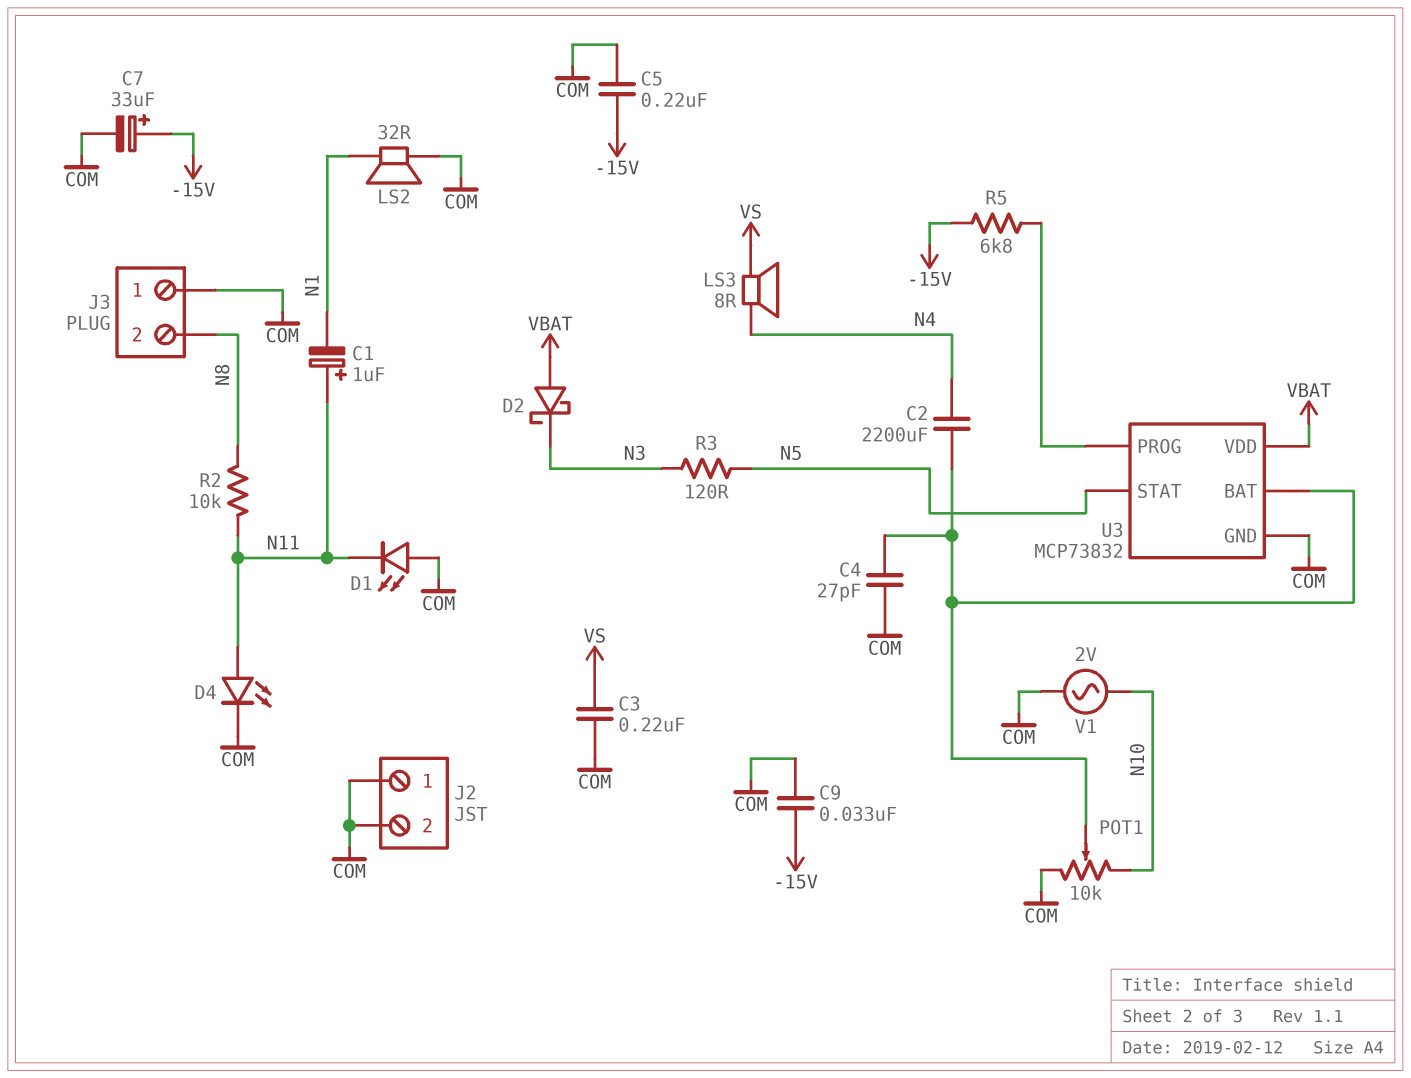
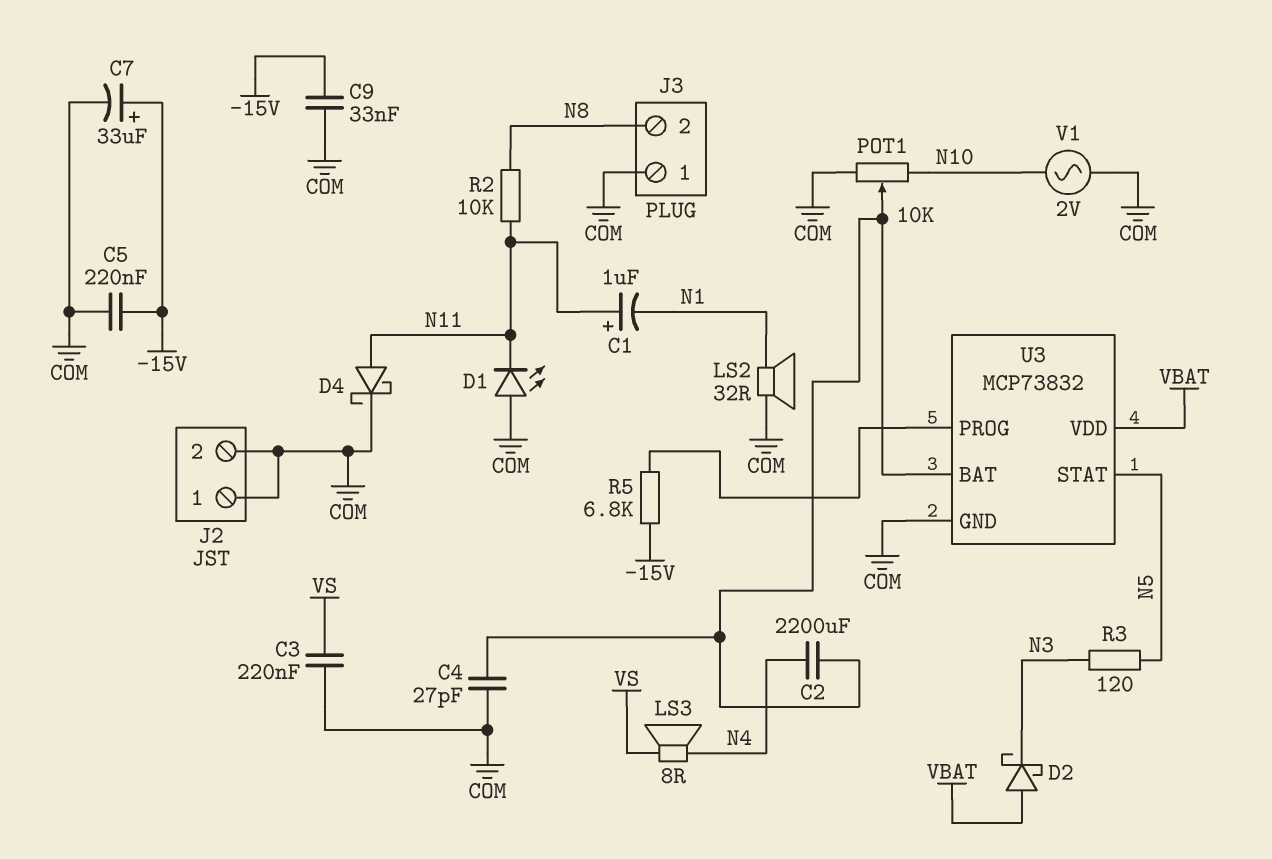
D4: LED (A N11, K COM) -> schottky (A N11, K COM)

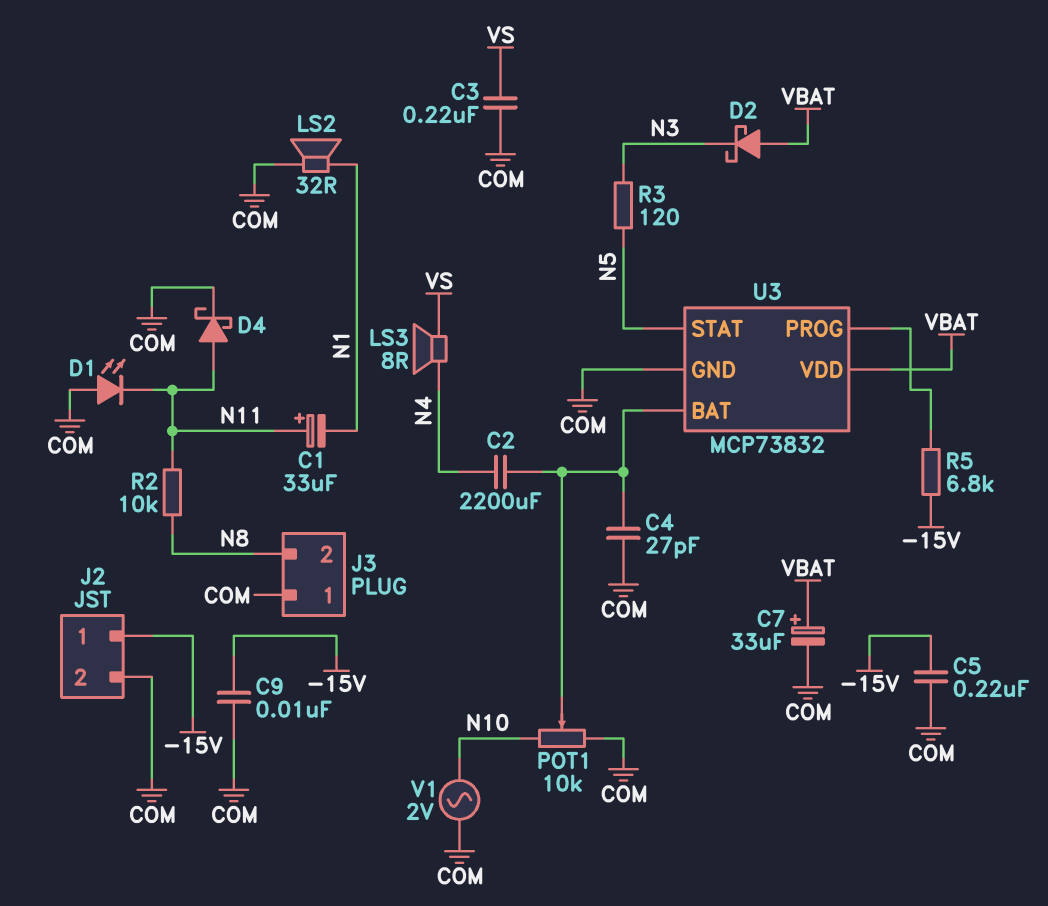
C1: 1uF (plus N11, minus N1) -> 33uF (plus N11, minus N1)
C7: 33uF (plus -15V, minus COM) -> 33uF (plus VBAT, minus COM)
C9: 33nF (-15V, COM) -> 10nF (-15V, COM)
J2 pin 1: COM -> -15V

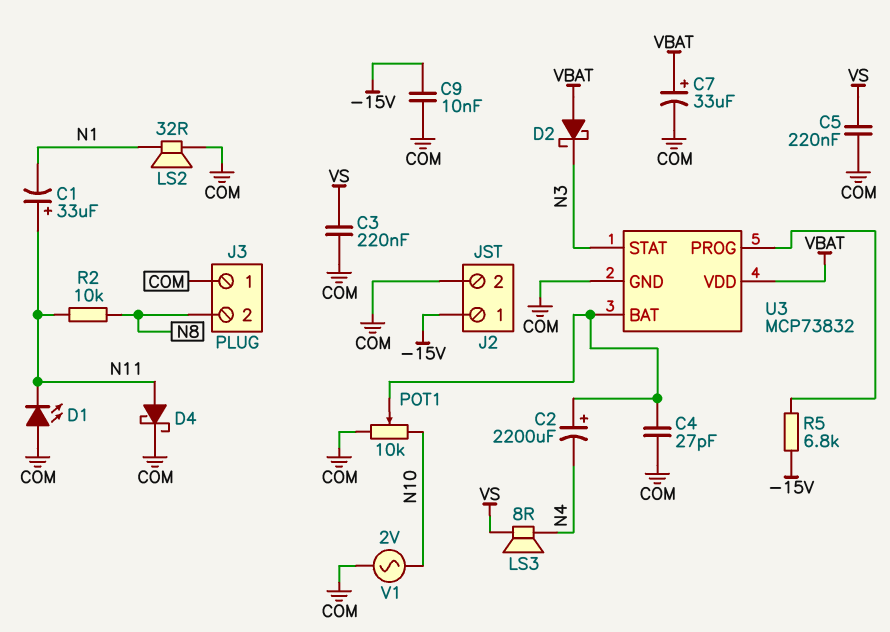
C2: 2200uF (N4, U3/BAT) -> 2200uF (plus U3/BAT, minus N4)
C5: 220nF (-15V, COM) -> 220nF (COM, VS)
R3: 120 (N3, N5) -> none
U3 pin STAT: N5 -> N3

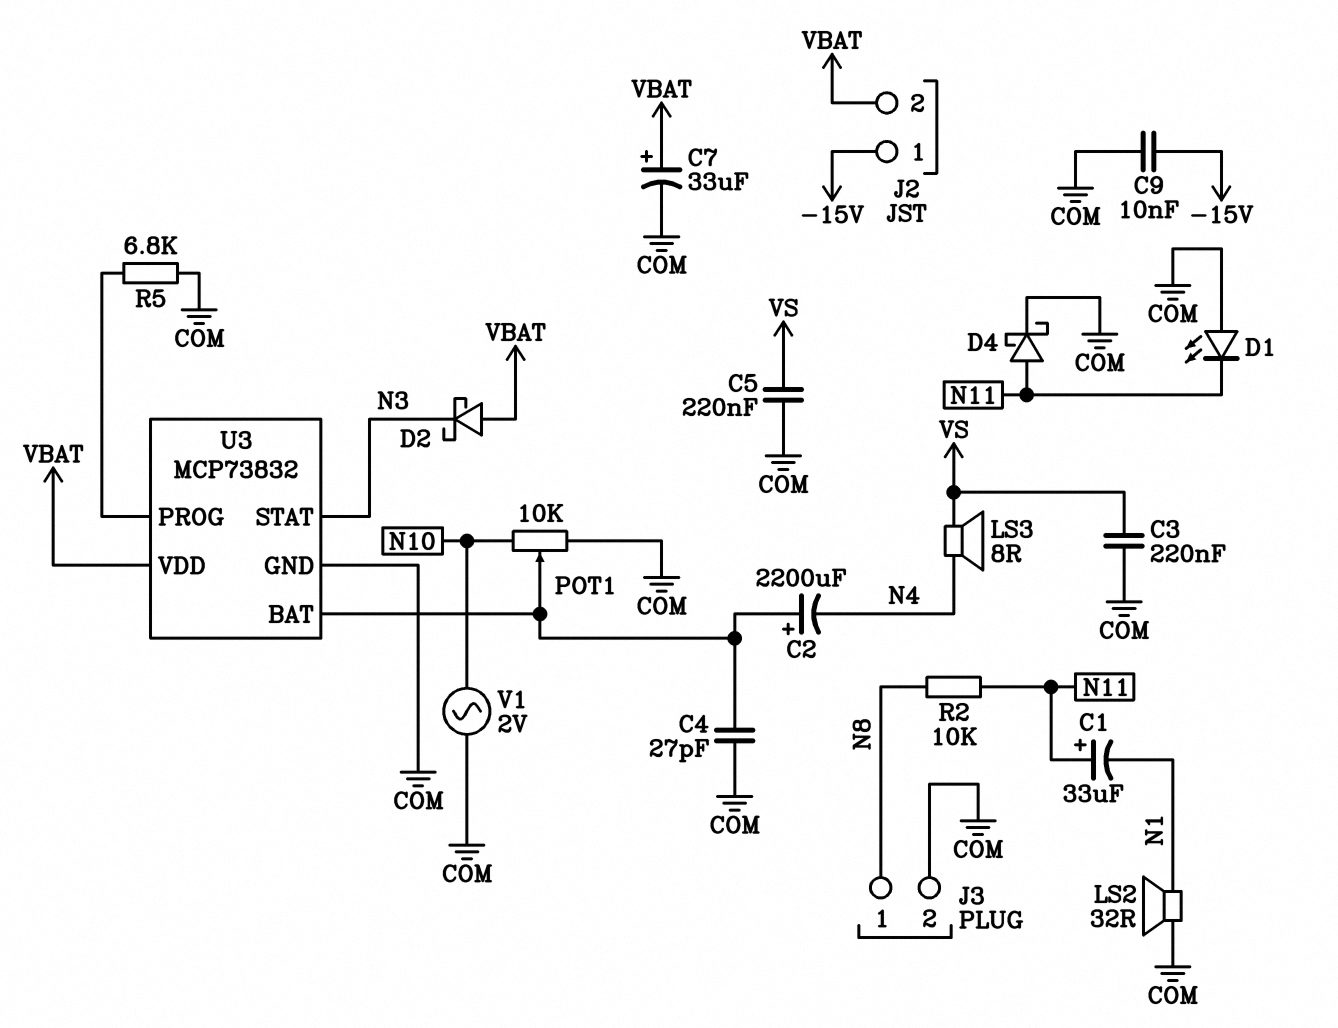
J2 pin 2: COM -> VBAT
J3 pin 1: COM -> N8
J3 pin 2: N8 -> COM
R5: 6.8k (-15V, U3/PROG) -> 6.8k (COM, U3/PROG)

